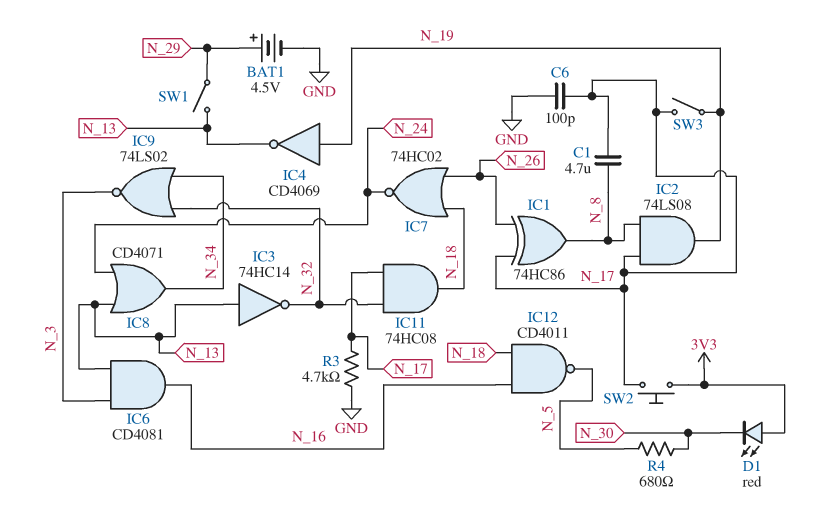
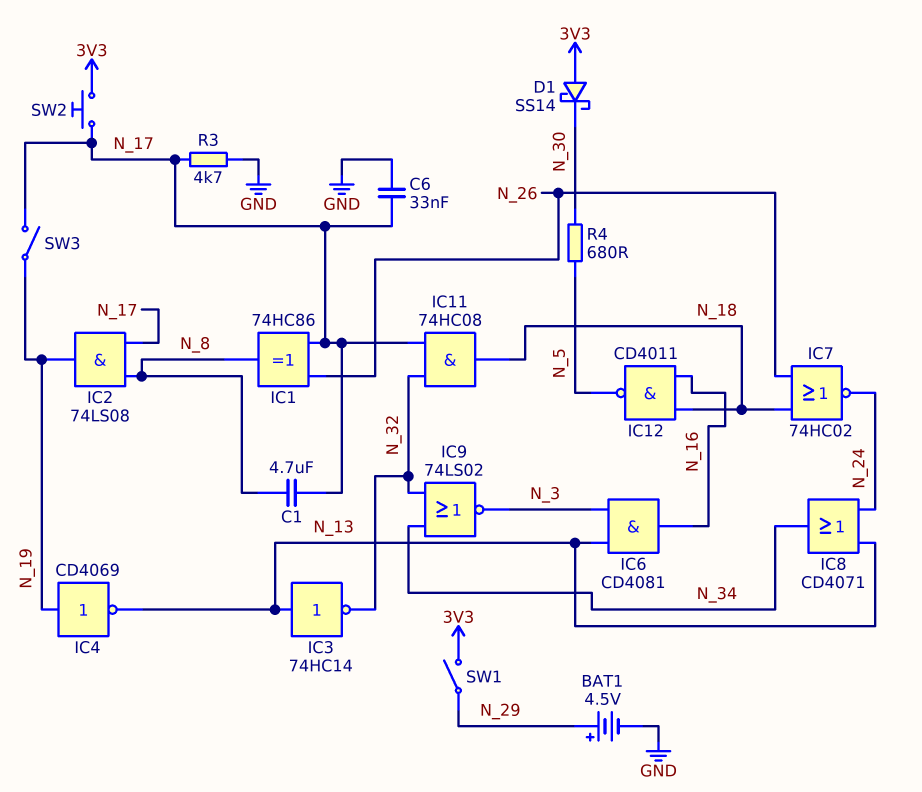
C6: 100pF (GND, N_17) -> 33nF (GND, N_17)
D1: LED red (A 3V3, K N_30) -> schottky SS14 (A 3V3, K N_30)
SW1: switch (N_13, N_29) -> switch (3V3, N_29)

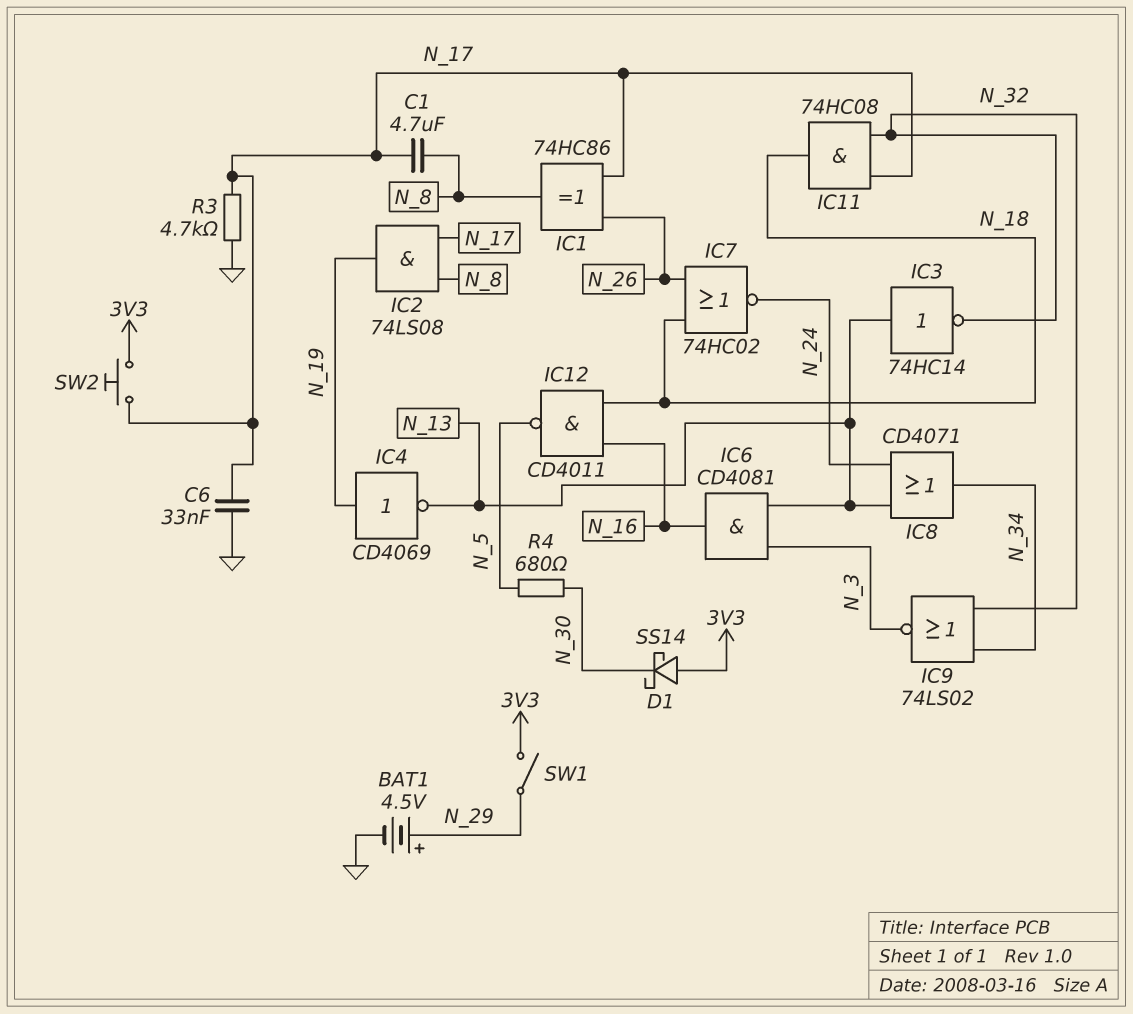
SW3: switch (N_17, N_19) -> none

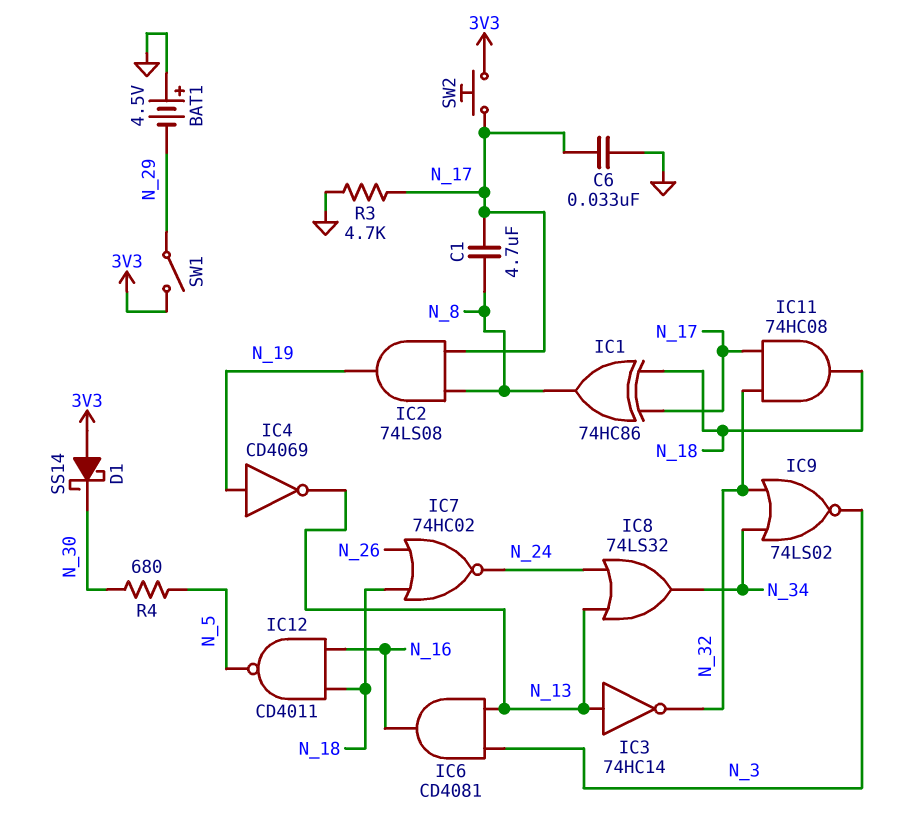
BAT1: 4.5V (plus N_29, minus GND) -> 4.5V (plus GND, minus N_29)
IC1: XOR 74HC86 (in N_17, in N_26, out N_8) -> XOR 74HC86 (in N_17, in N_18, out N_8)
IC8: OR CD4071 (in N_13, in N_24, out N_34) -> OR 74LS32 (in N_13, in N_24, out N_34)

